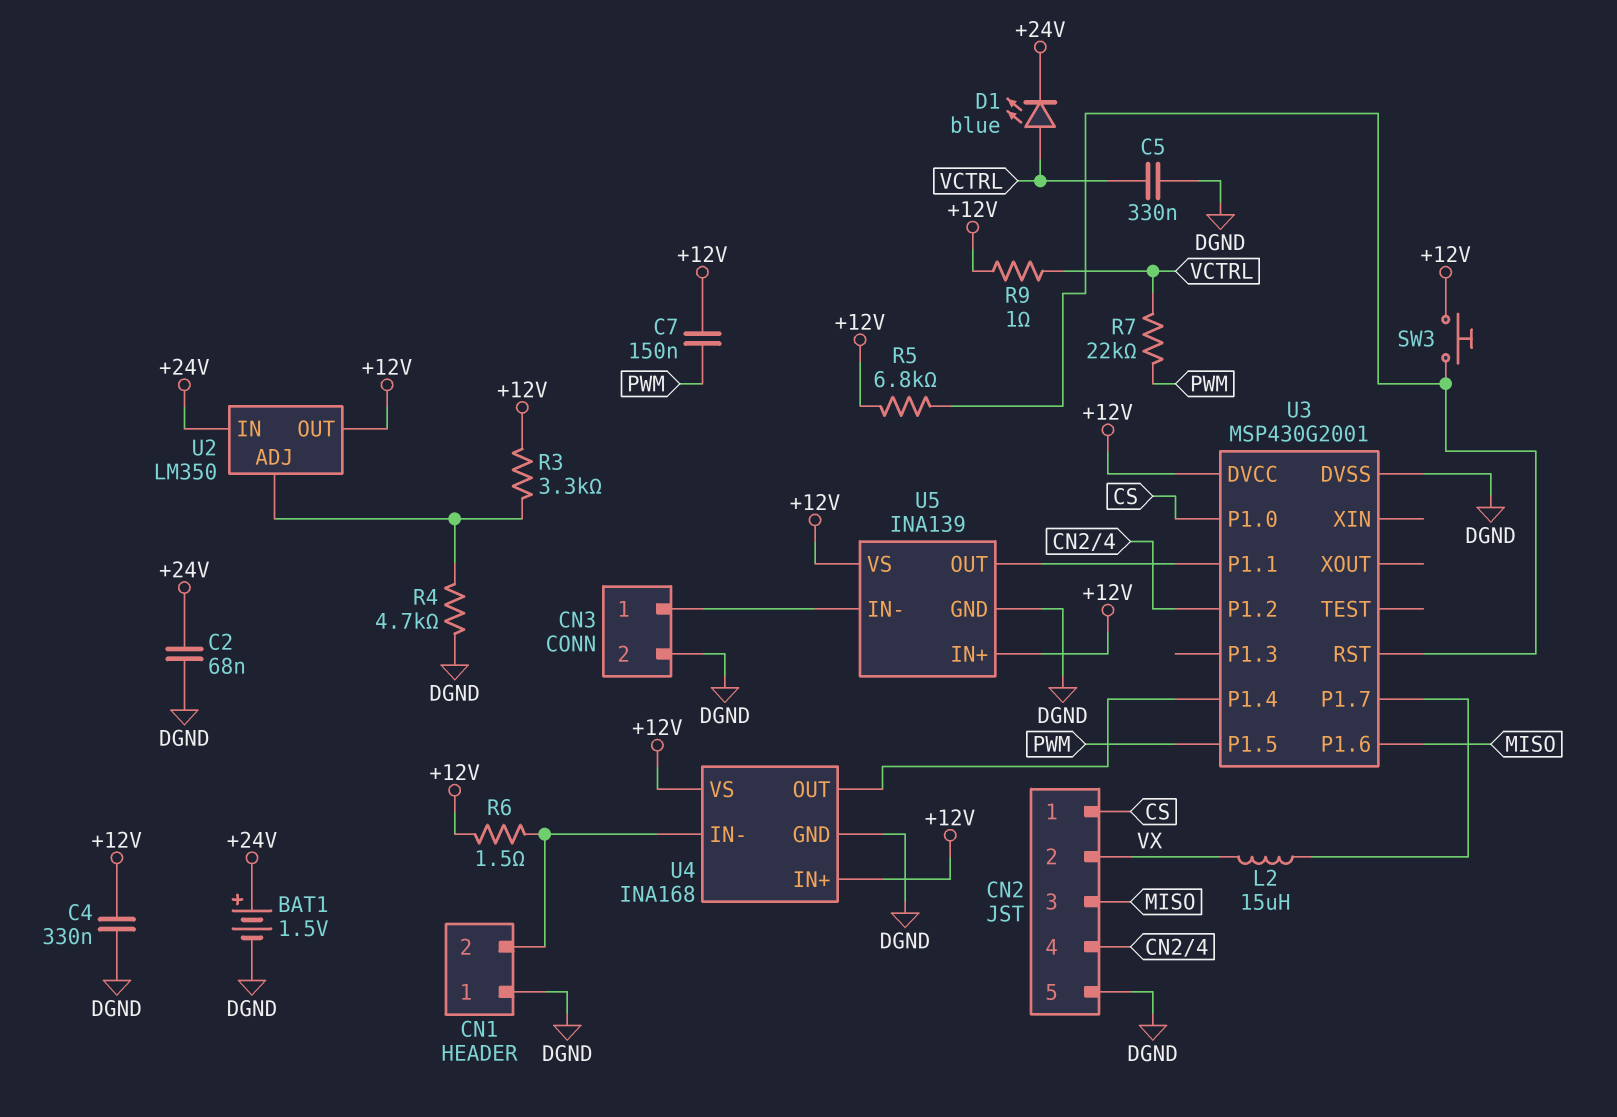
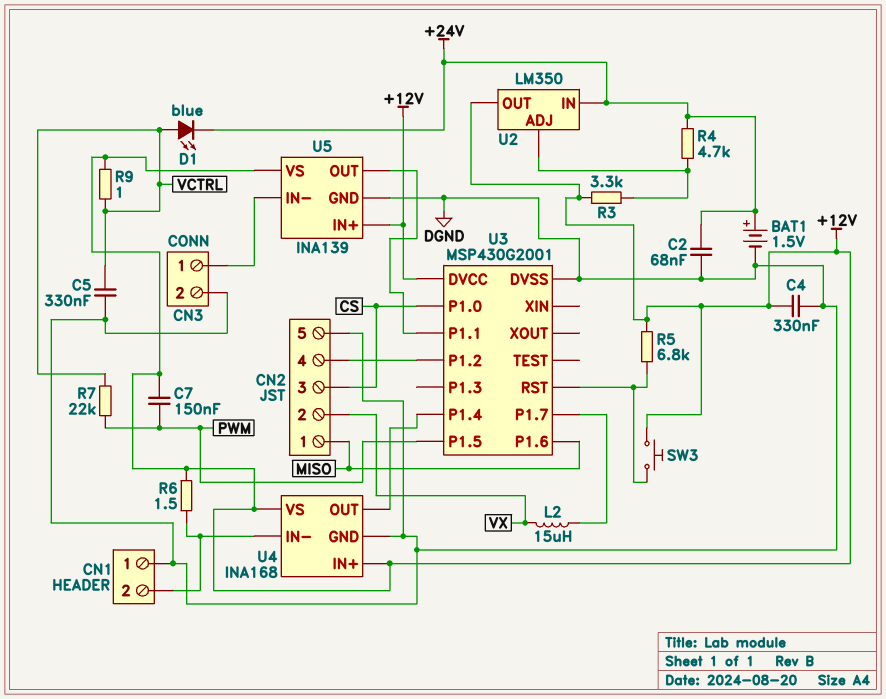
CN2 pin 1: CS -> MISO
CN2 pin 3: MISO -> CS
R4: 4.7k (DGND, U2/ADJ) -> 4.7k (+24V, U2/ADJ)

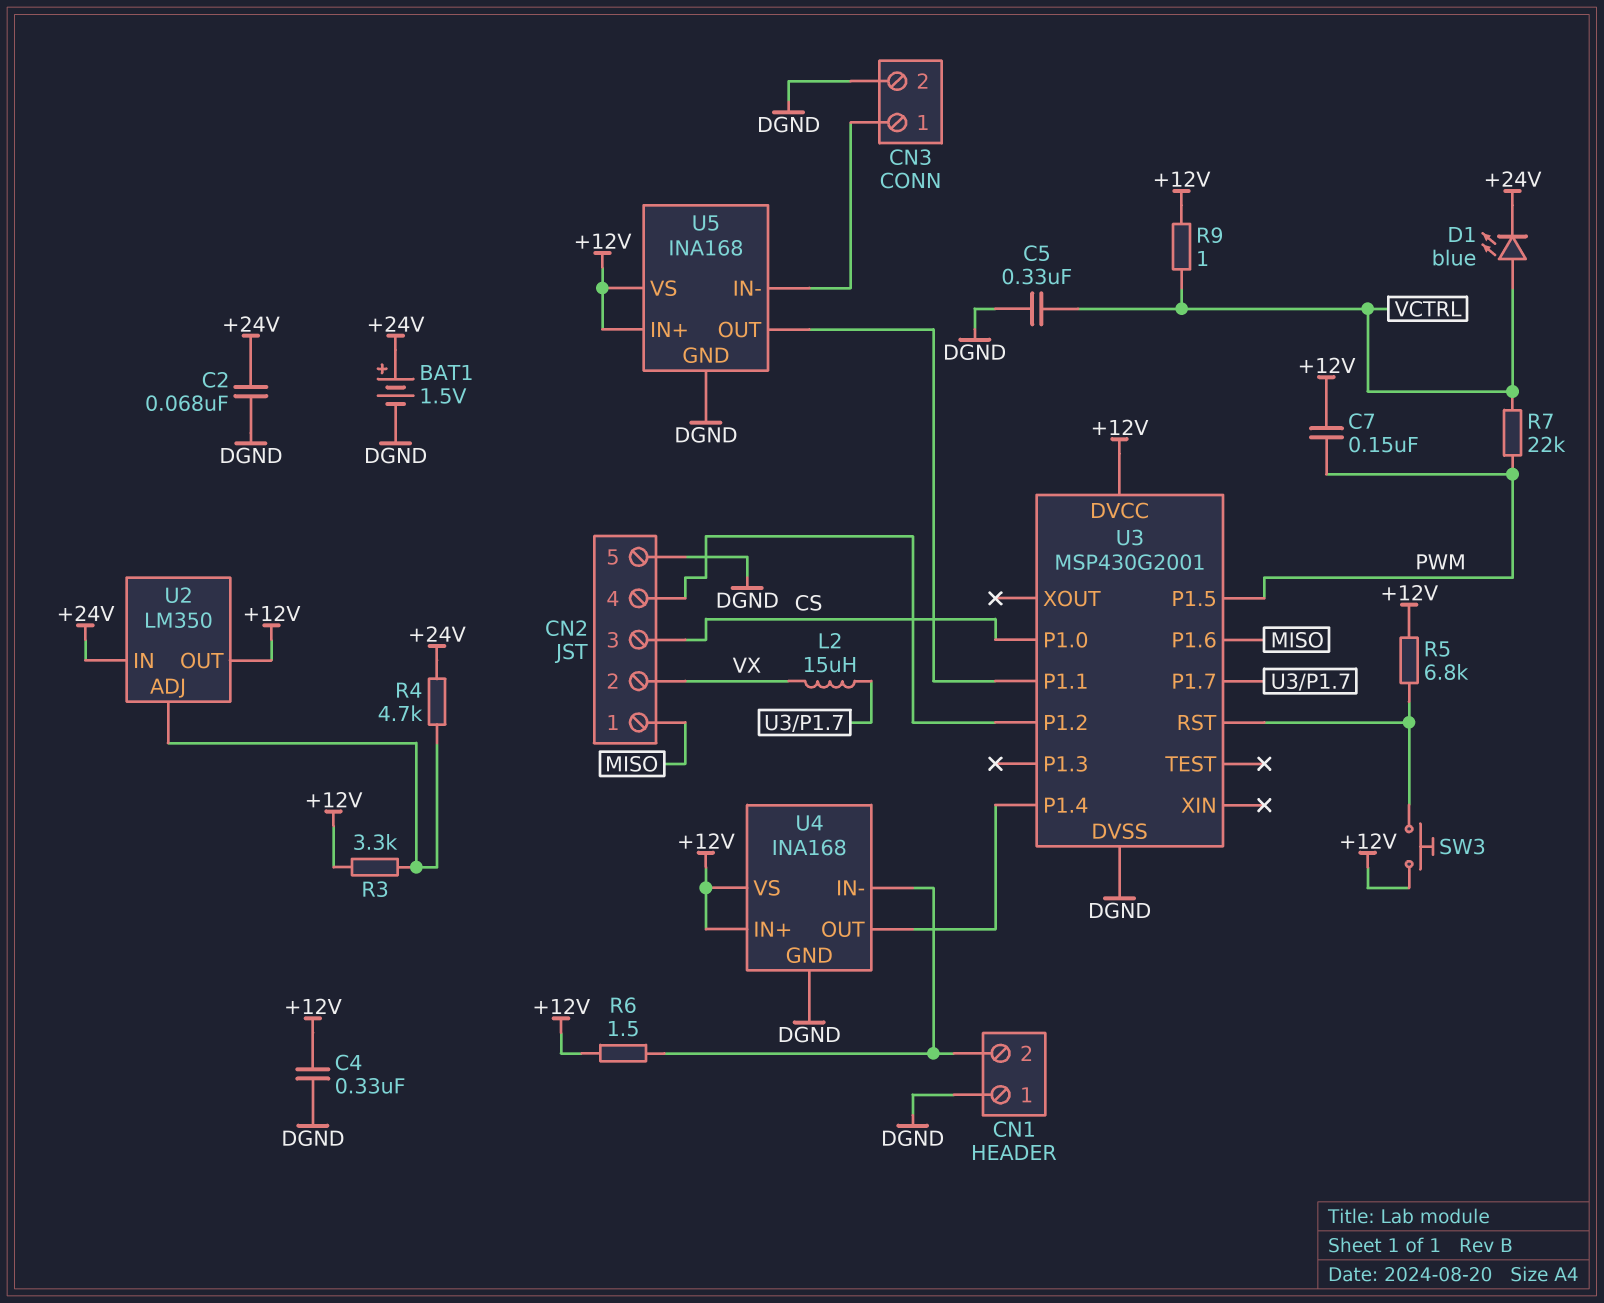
U5: INA139 -> INA168

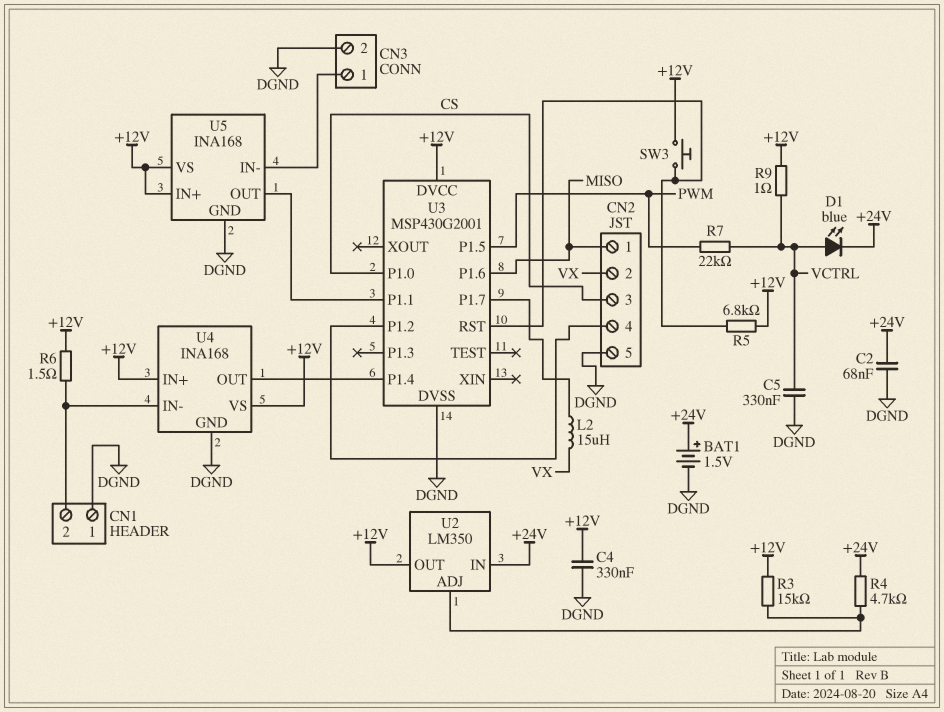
C7: 150nF (+12V, PWM) -> none
R3: 3.3k (+12V, U2/ADJ) -> 15k (+12V, U2/ADJ)

